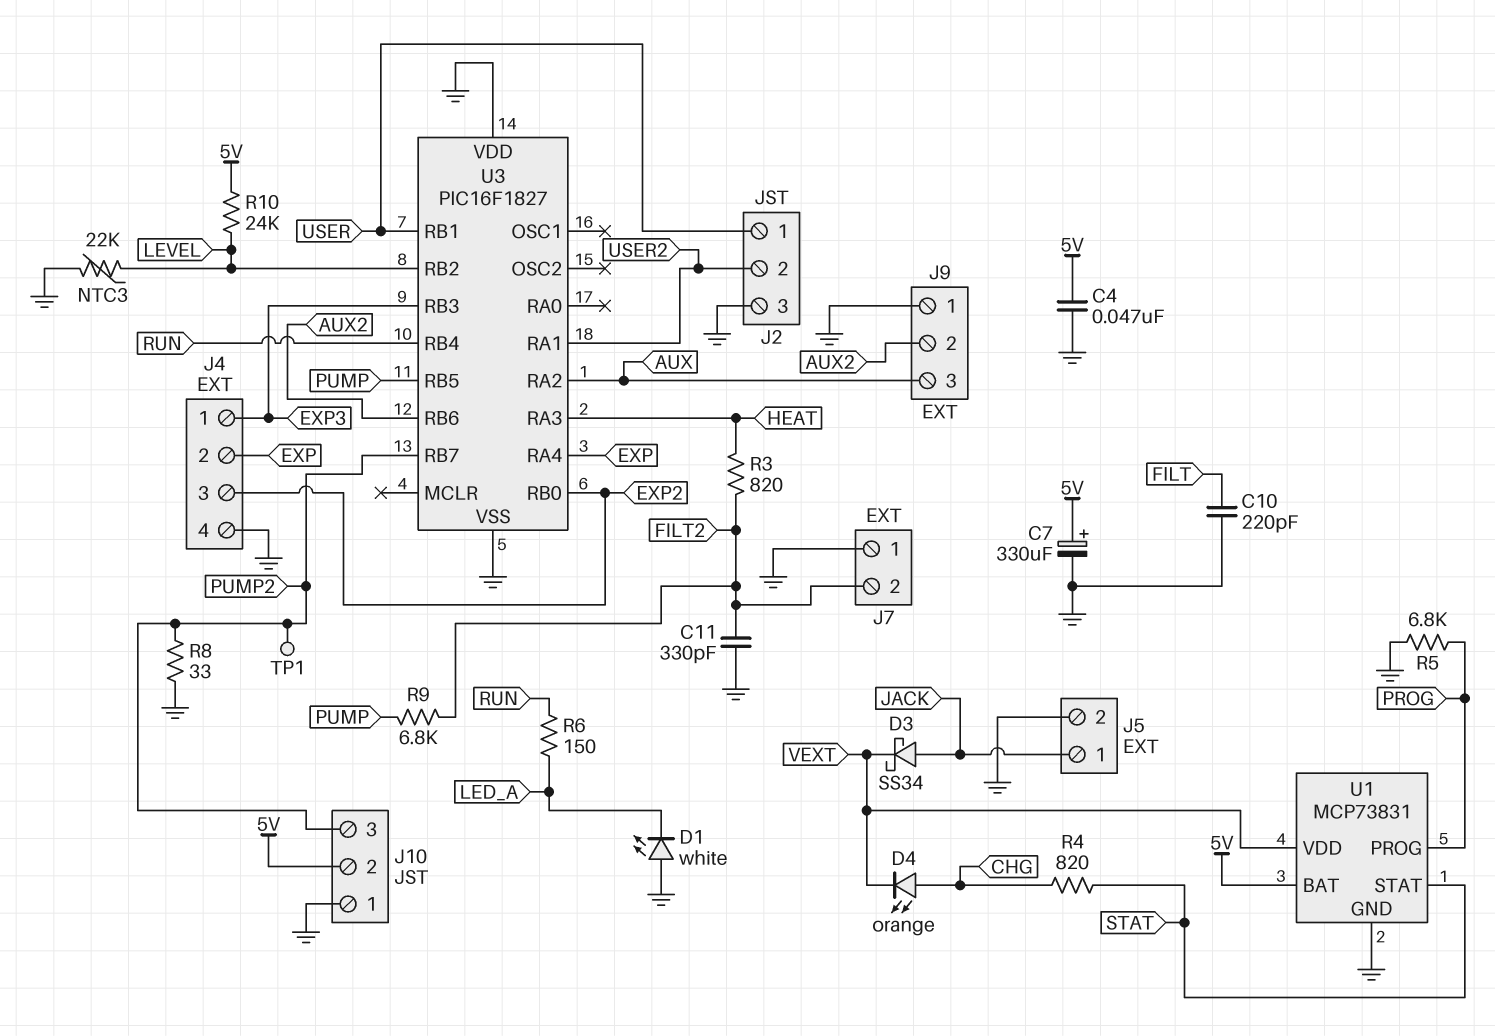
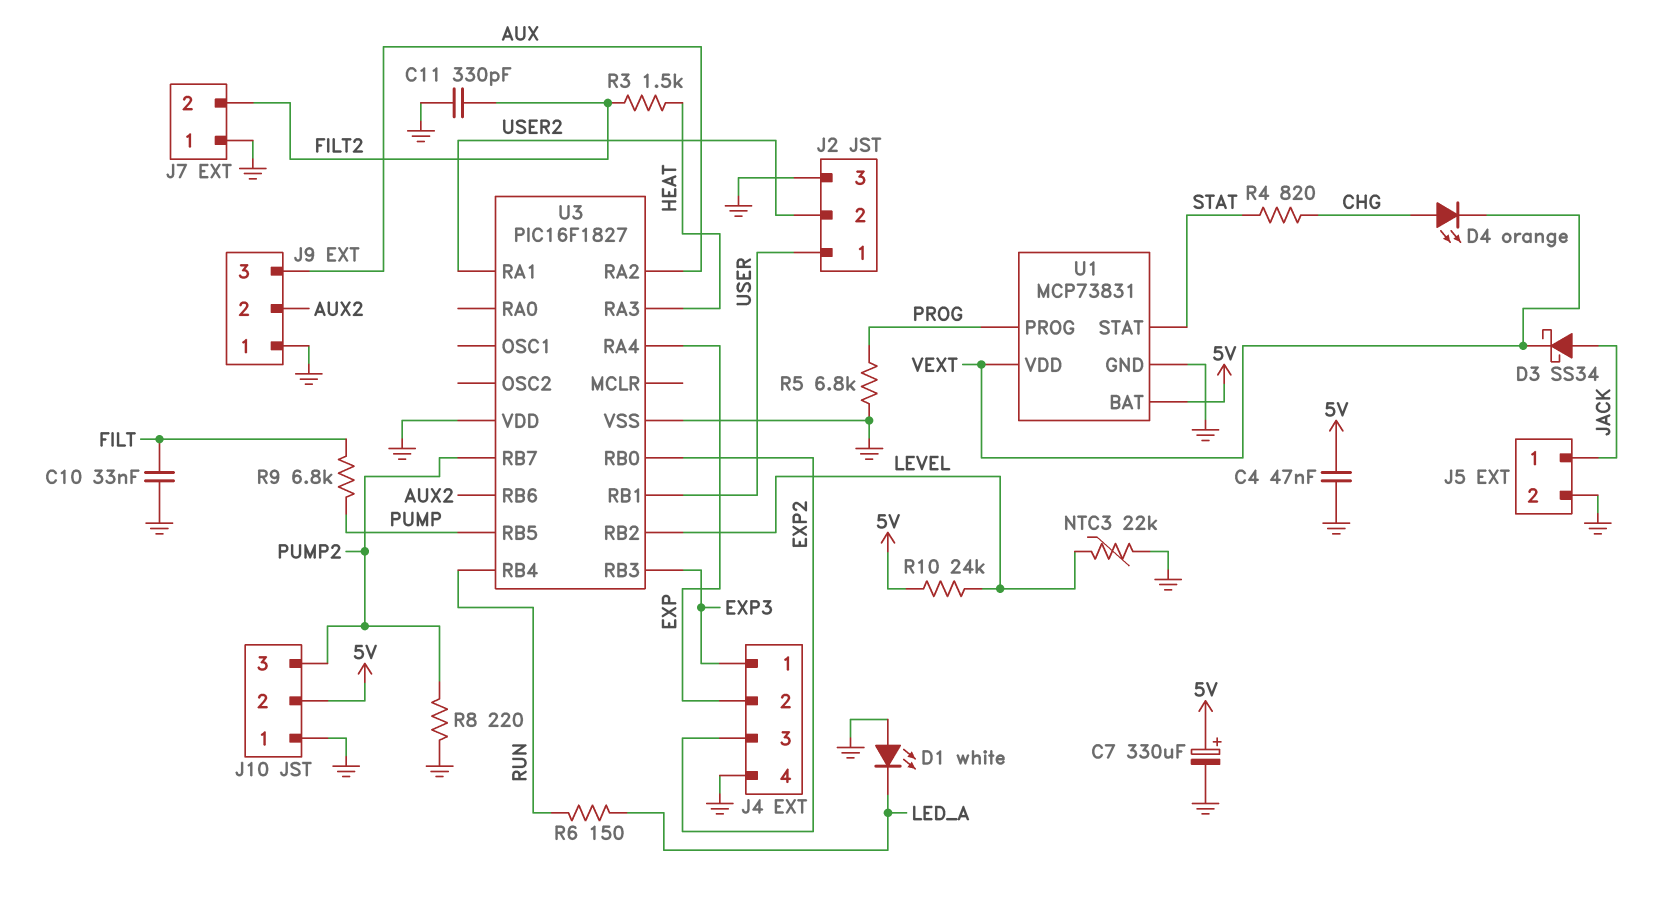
C10: 220pF (FILT, GND) -> 33nF (FILT, GND)
R3: 820 (FILT2, HEAT) -> 1.5k (FILT2, HEAT)
R8: 33 (GND, PUMP2) -> 220 (GND, PUMP2)
R9: 6.8k (FILT2, PUMP) -> 6.8k (FILT, PUMP)
TP1: test point (PUMP2) -> none

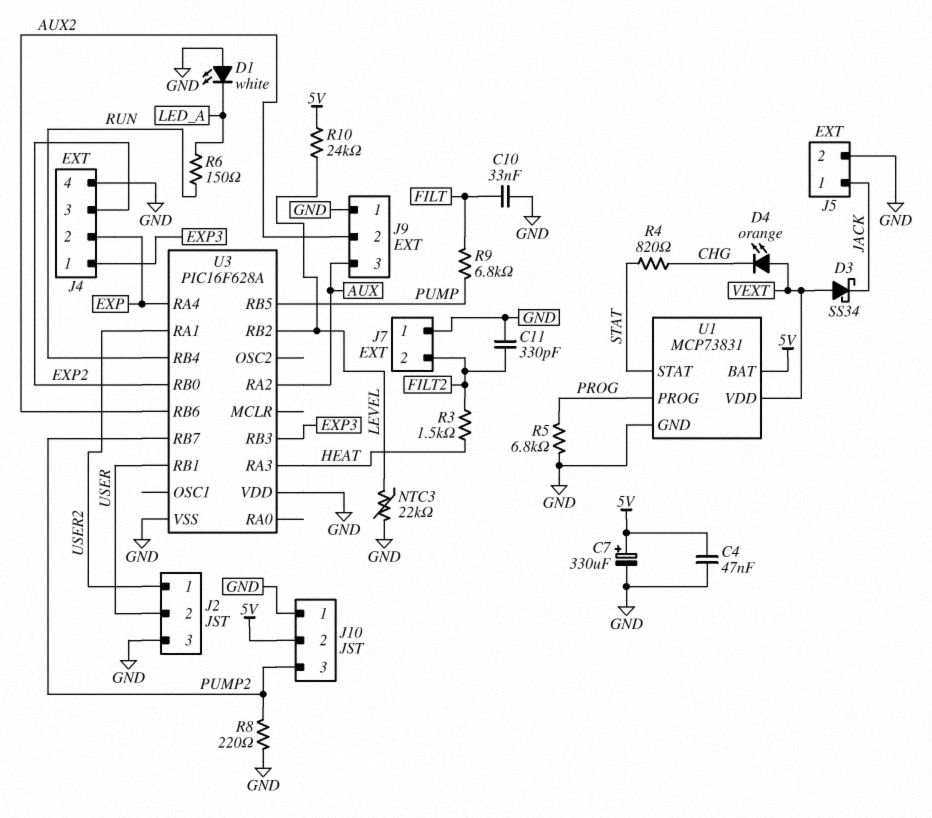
D3: schottky SS34 (A JACK, K VEXT) -> schottky SS34 (A VEXT, K JACK)
D4: LED orange (A CHG, K VEXT) -> LED orange (A VEXT, K CHG)
J2 pin 1: USER -> USER2
J2 pin 2: USER2 -> USER
U3: PIC16F1827 -> PIC16F628A

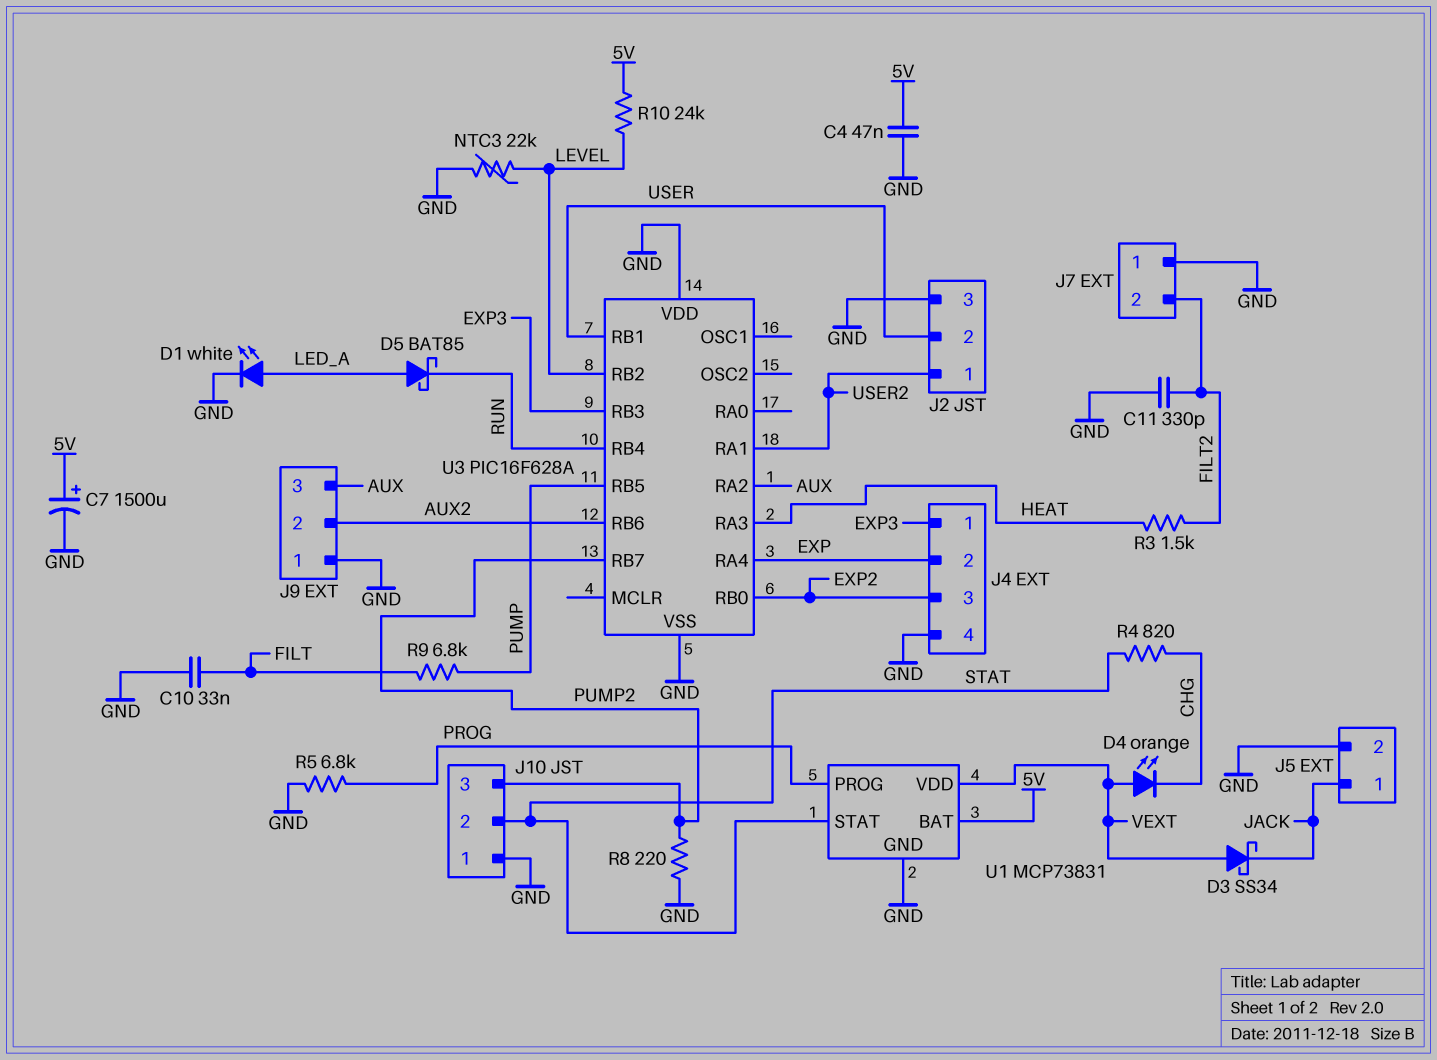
C7: 330uF (plus 5V, minus GND) -> 1500uF (plus 5V, minus GND)
D1: LED white (A GND, K LED_A) -> LED white (A LED_A, K GND)
D5: none -> schottky BAT85 (A LED_A, K RUN)
J10 pin 2: 5V -> STAT
R6: 150 (LED_A, RUN) -> none

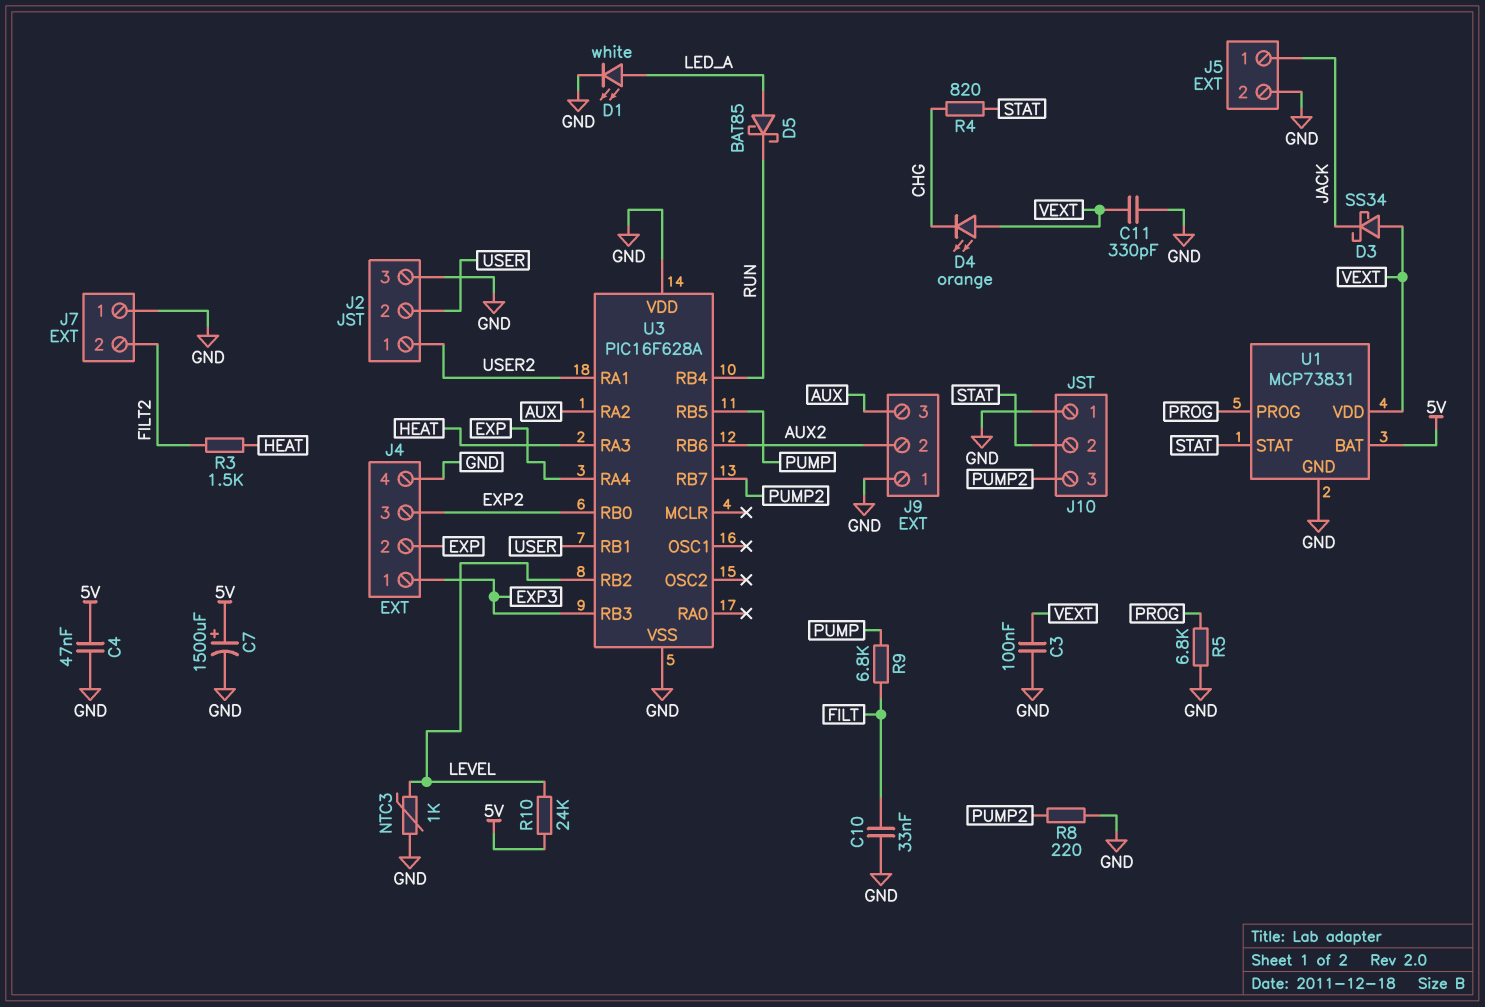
C3: none -> 100nF (GND, VEXT)
C11: 330pF (FILT2, GND) -> 330pF (GND, VEXT)
NTC3: 22k (GND, LEVEL) -> 1k (GND, LEVEL)

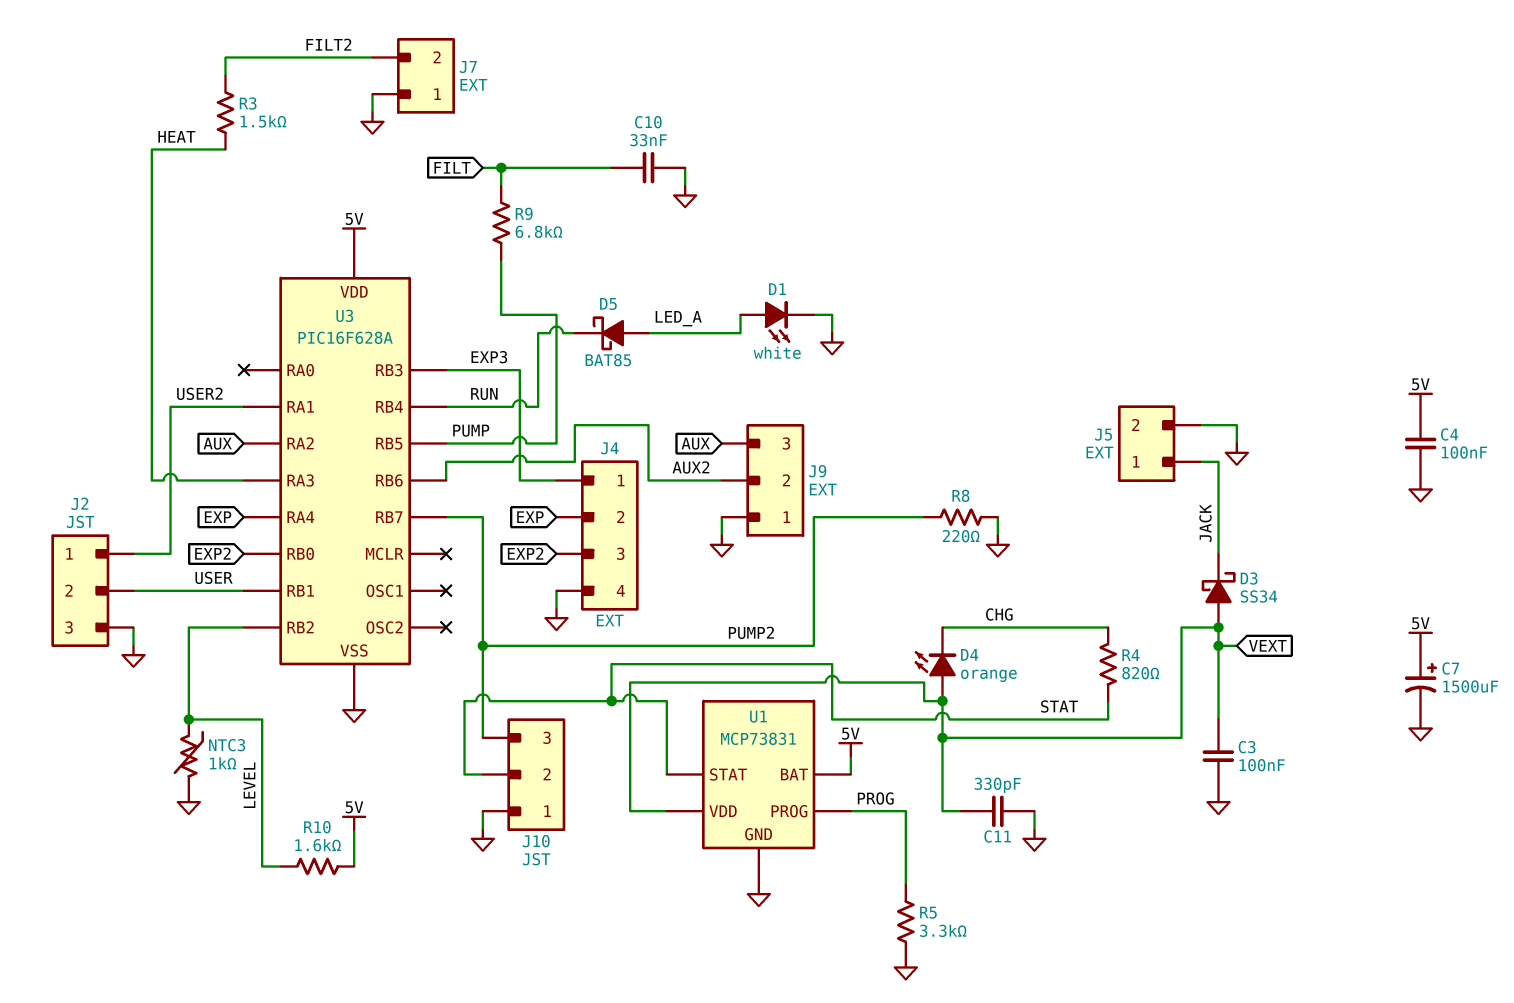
C4: 47nF (5V, GND) -> 100nF (5V, GND)
R5: 6.8k (GND, PROG) -> 3.3k (GND, PROG)
R10: 24k (5V, LEVEL) -> 1.6k (5V, LEVEL)
U3 pin VDD: GND -> 5V

